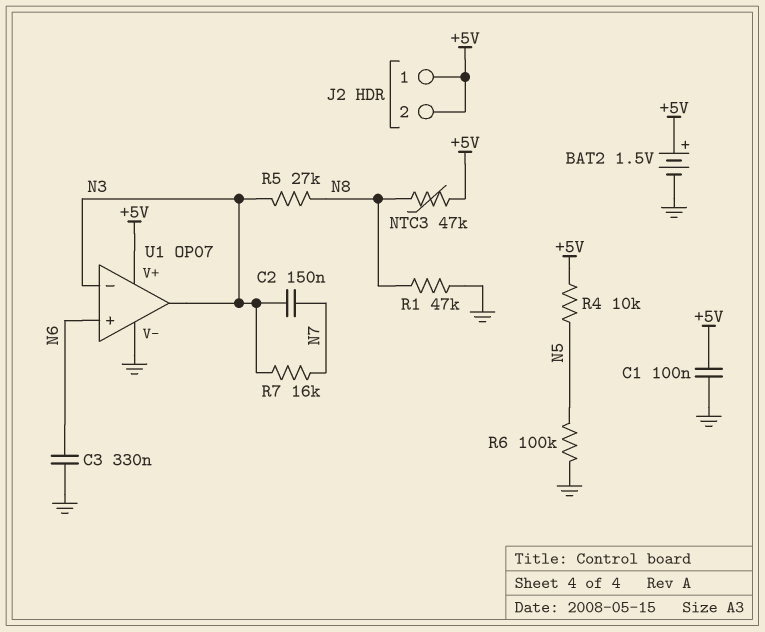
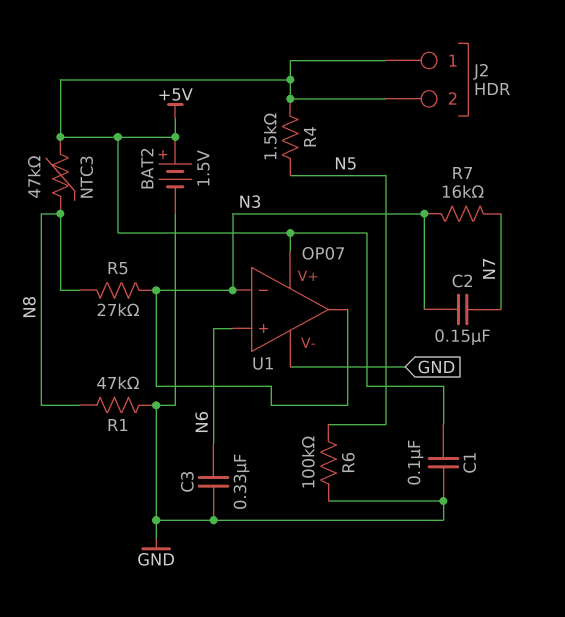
R4: 10k (+5V, N5) -> 1.5k (+5V, N5)

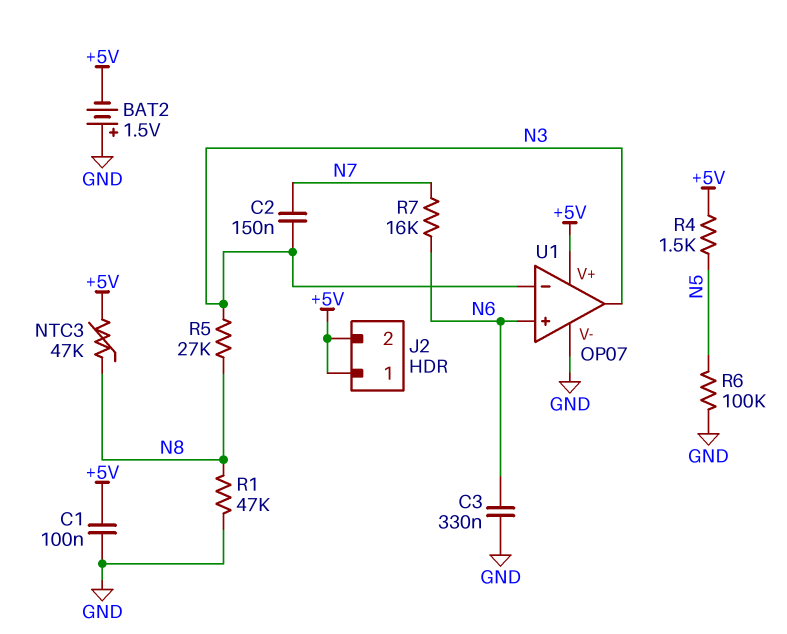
BAT2: 1.5V (plus +5V, minus GND) -> 1.5V (plus GND, minus +5V)
R7: 16k (N3, N7) -> 16k (N6, N7)

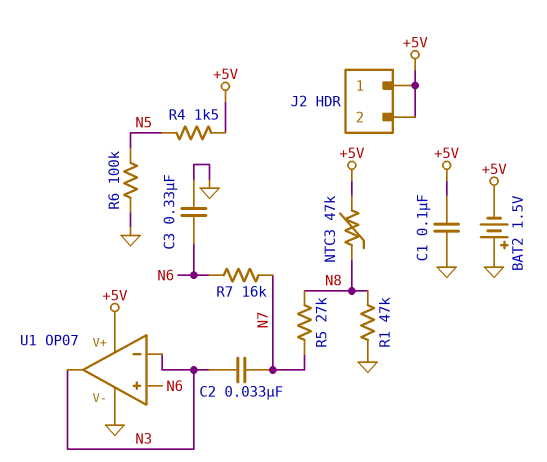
C2: 150nF (N3, N7) -> 33nF (N3, N7)
R5: 27k (N3, N8) -> 27k (N7, N8)

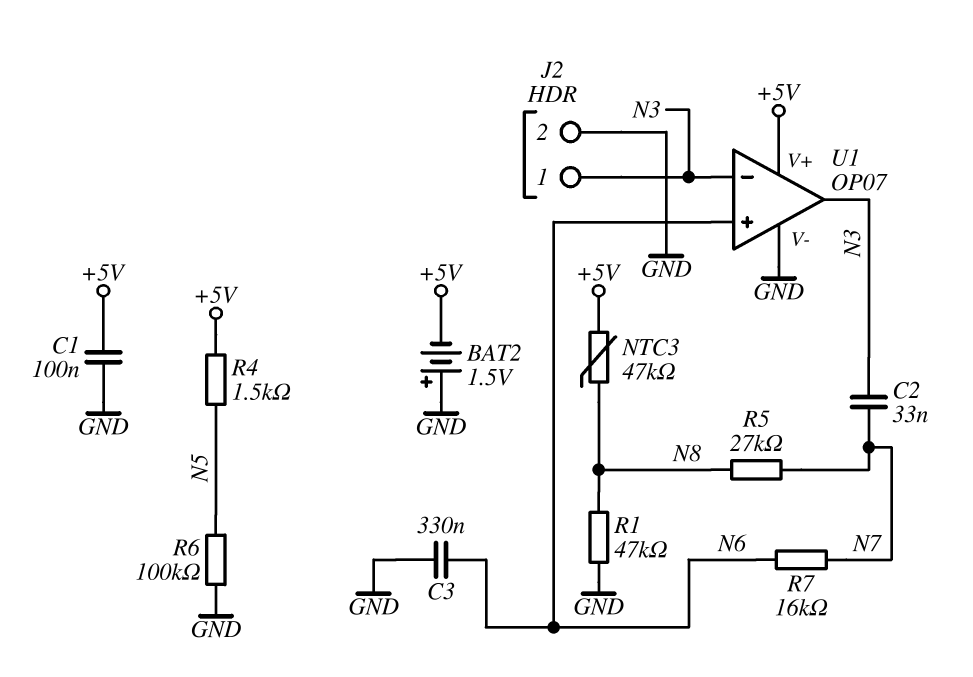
J2 pin 1: +5V -> N3
J2 pin 2: +5V -> GND

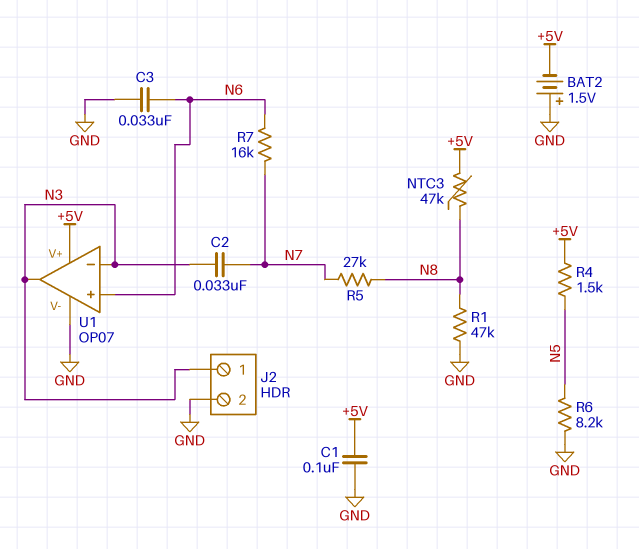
C3: 330nF (GND, N6) -> 33nF (GND, N6)
R6: 100k (GND, N5) -> 8.2k (GND, N5)

